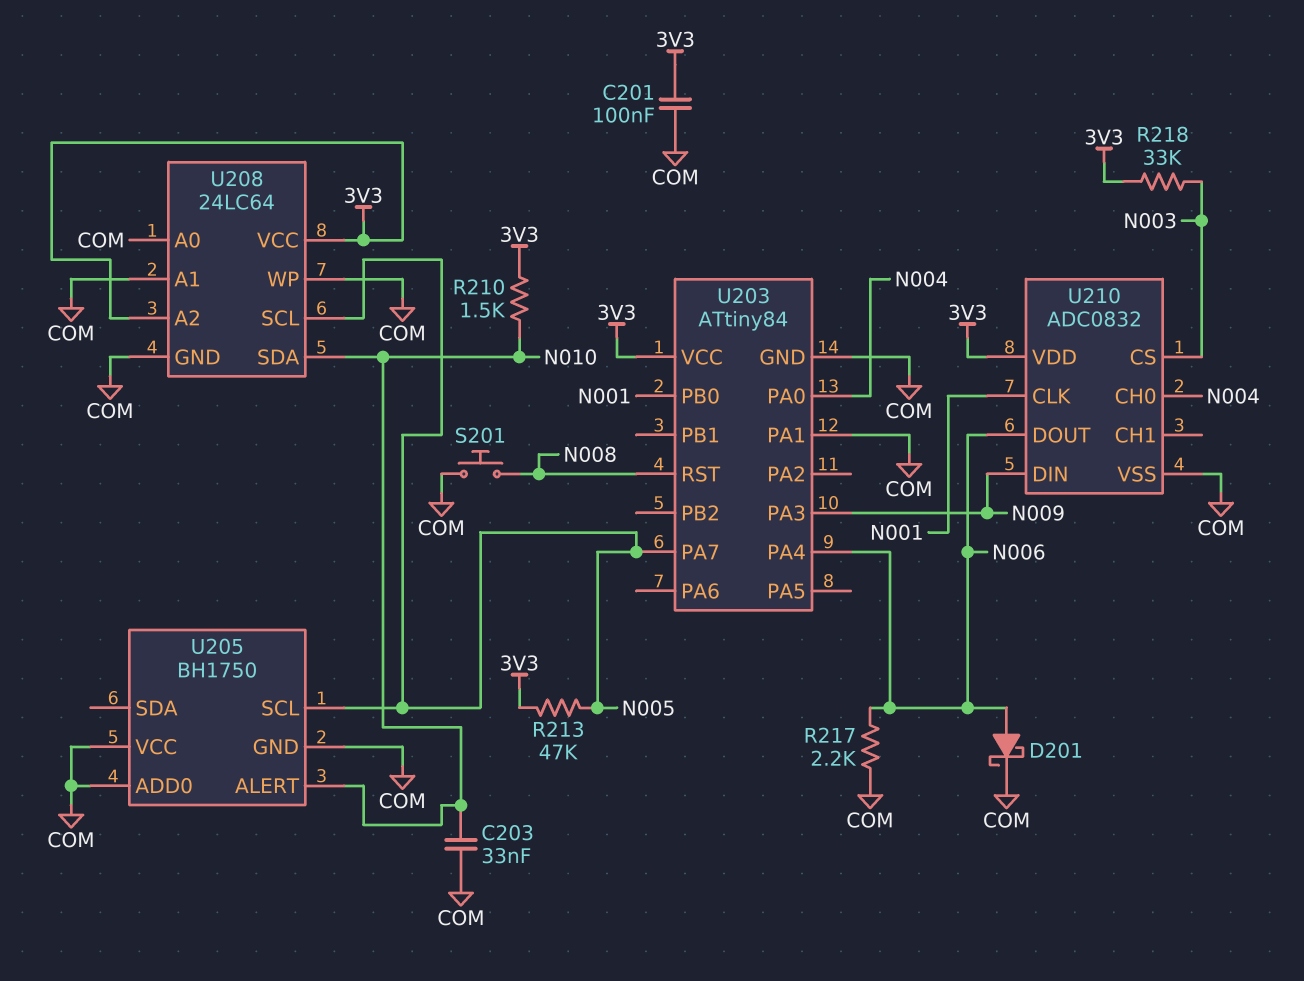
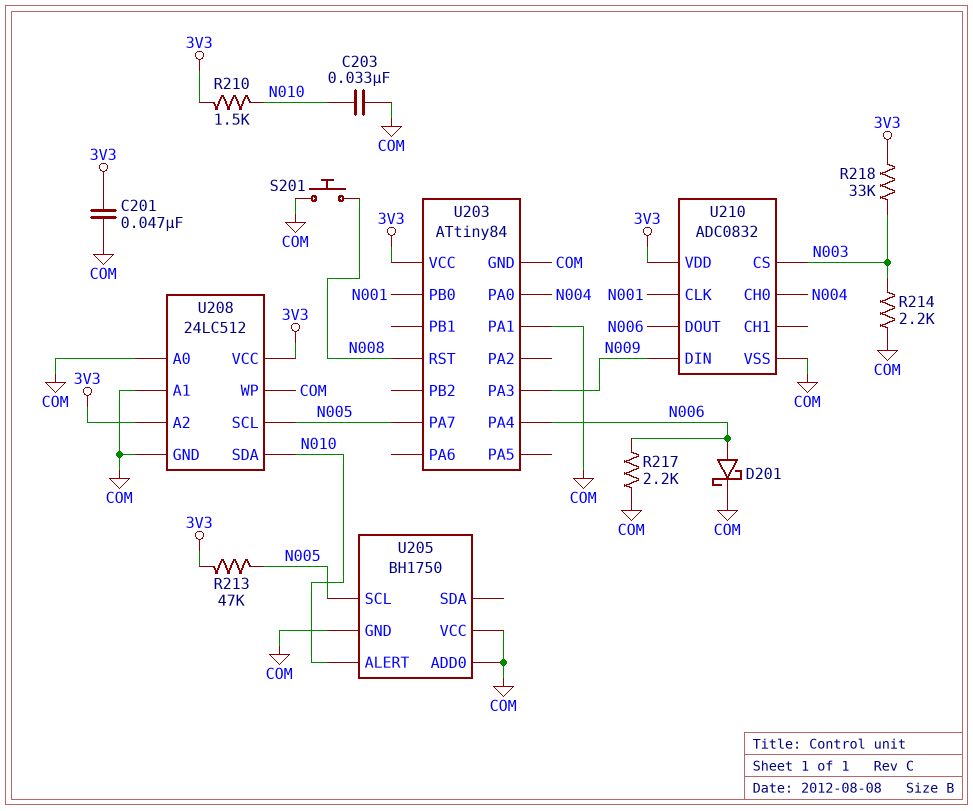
C201: 100nF (3V3, COM) -> 47nF (3V3, COM)
R214: none -> 2.2k (COM, N003)
U208: 24LC64 -> 24LC512

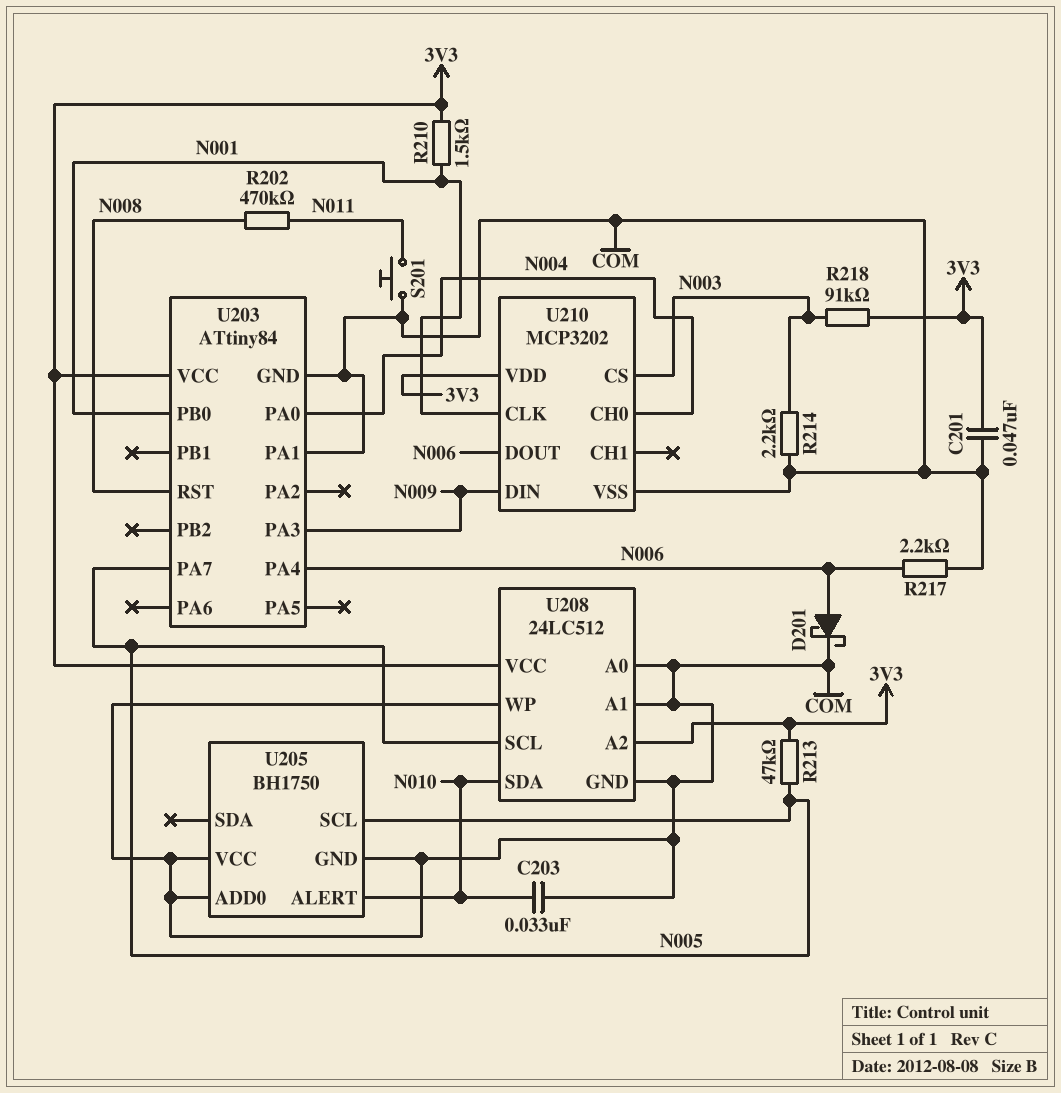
R202: none -> 470k (N008, N011)
R210: 1.5k (3V3, N010) -> 1.5k (3V3, N001)
R218: 33k (3V3, N003) -> 91k (3V3, N003)
S201: button (COM, N008) -> button (COM, N011)
U210: ADC0832 -> MCP3202

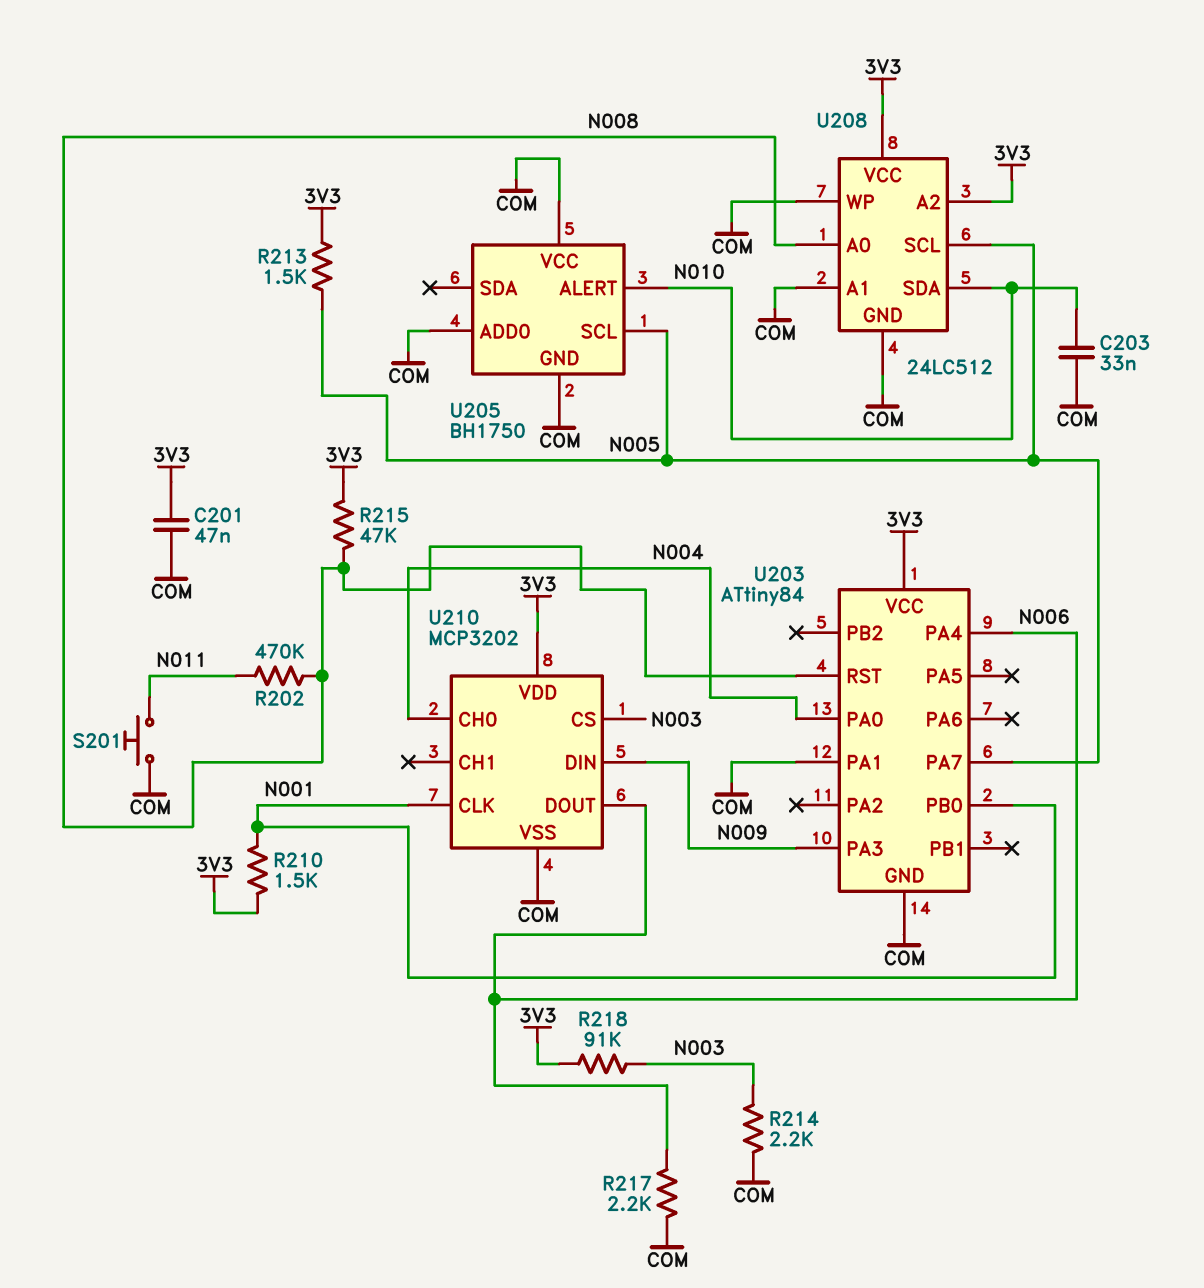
D201: schottky (A N006, K COM) -> none
R213: 47k (3V3, N005) -> 1.5k (3V3, N005)
R215: none -> 47k (3V3, N008)
U208 pin A0: COM -> N008

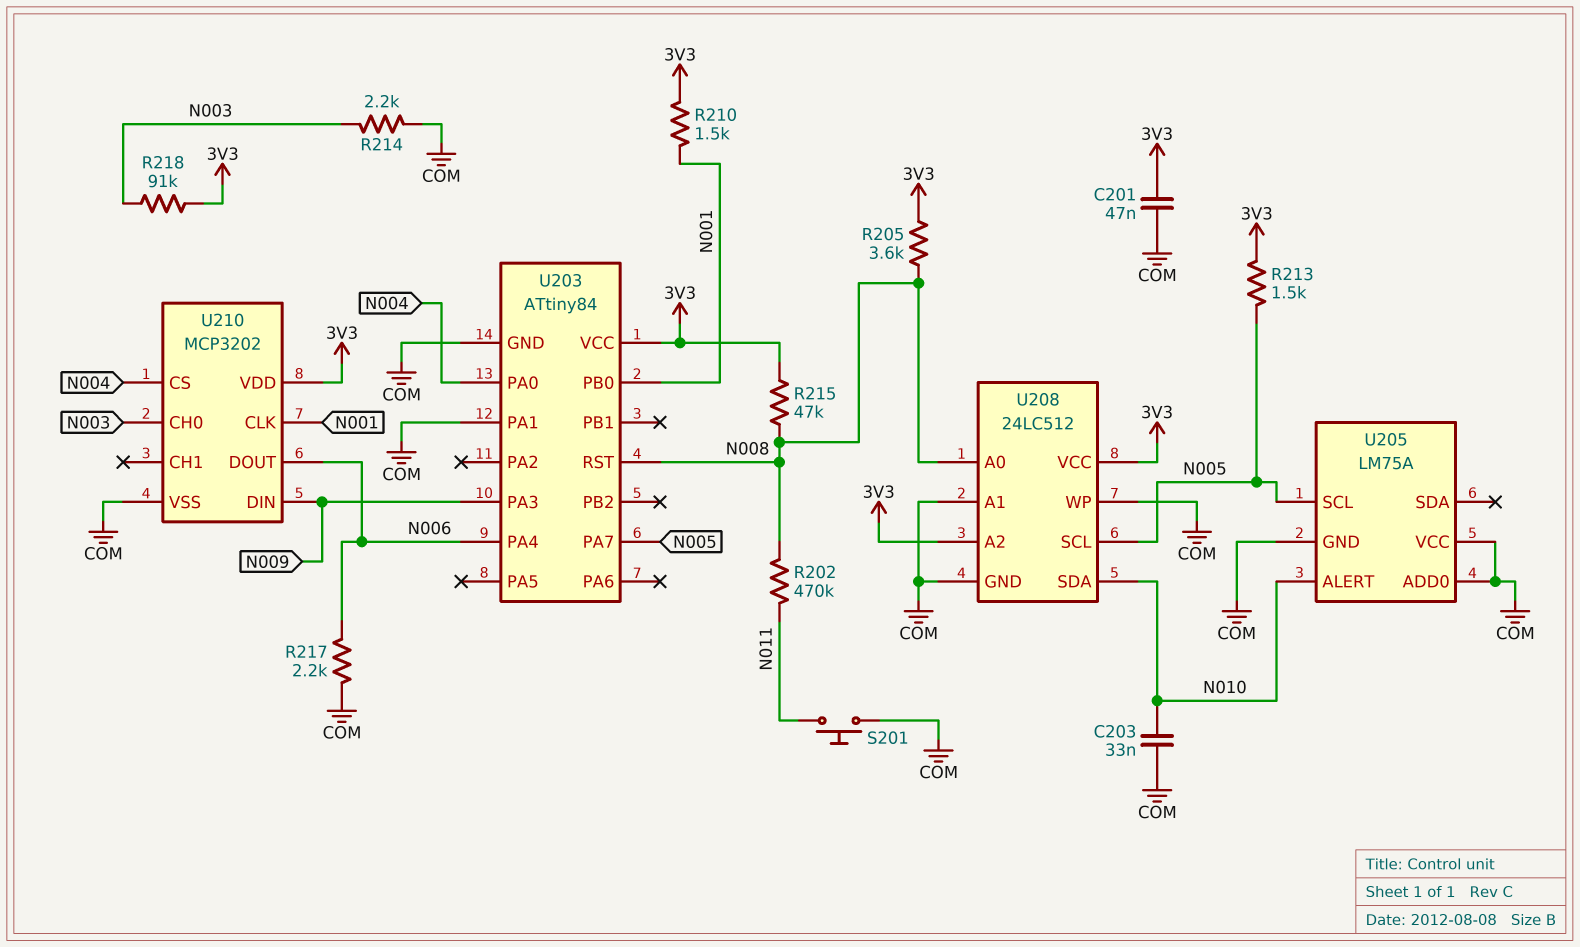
R205: none -> 3.6k (3V3, N008)
U205: BH1750 -> LM75A
U210 pin CH0: N004 -> N003
U210 pin CS: N003 -> N004

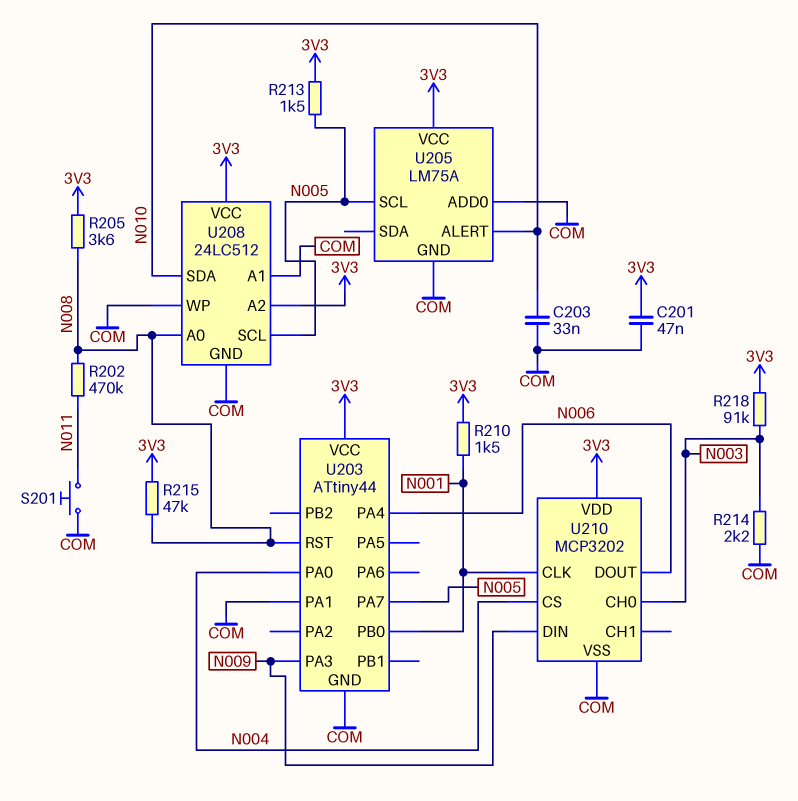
R217: 2.2k (COM, N006) -> none
U203: ATtiny84 -> ATtiny44
U205 pin VCC: COM -> 3V3

